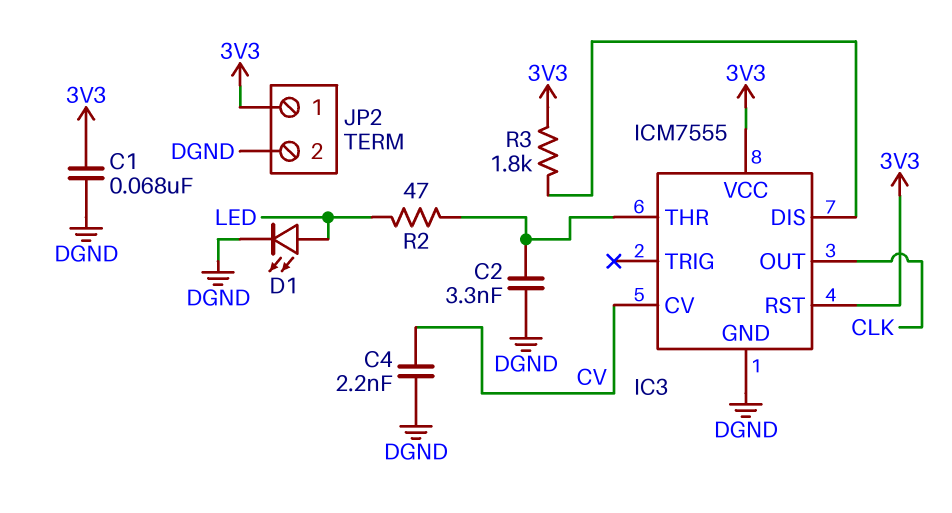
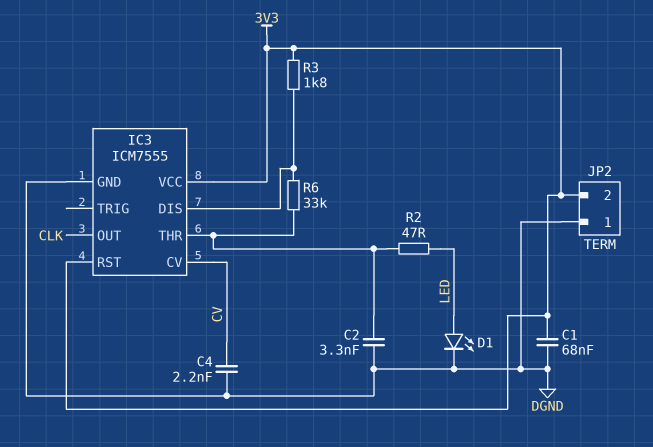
JP2 pin 1: 3V3 -> DGND
JP2 pin 2: DGND -> 3V3
R6: none -> 33k (IC3/DIS, IC3/THR)

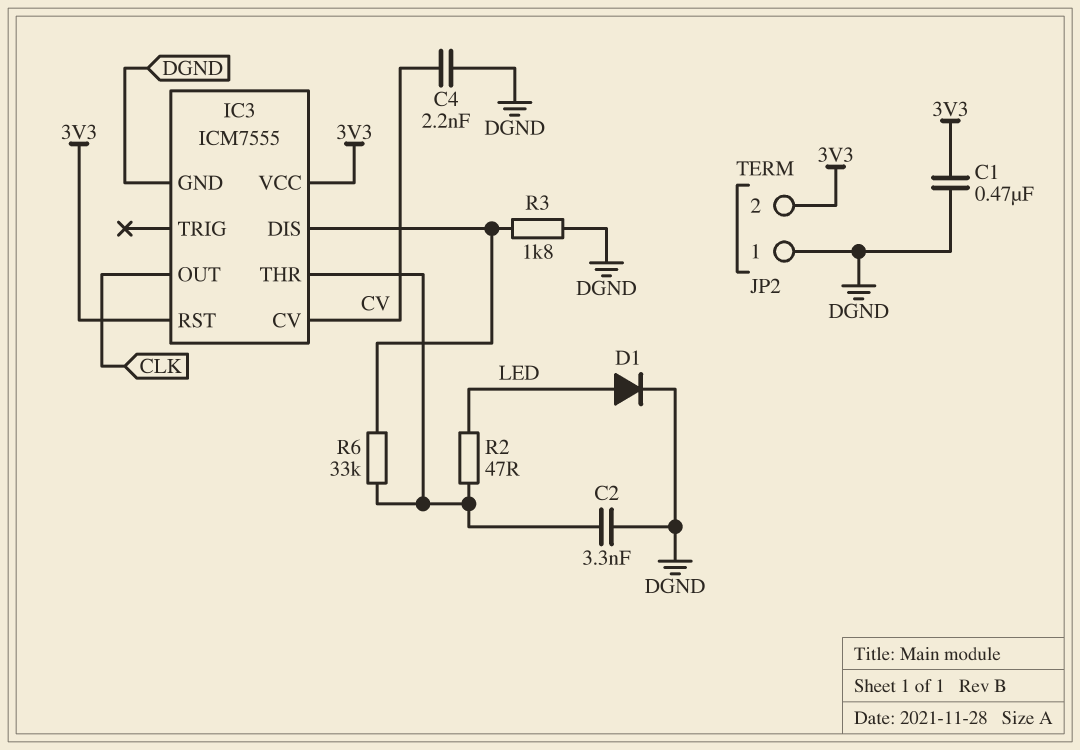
C1: 68nF (3V3, DGND) -> 470nF (3V3, DGND)
D1: LED (A LED, K DGND) -> diode (A LED, K DGND)
R3: 1.8k (3V3, IC3/DIS) -> 1.8k (DGND, IC3/DIS)

